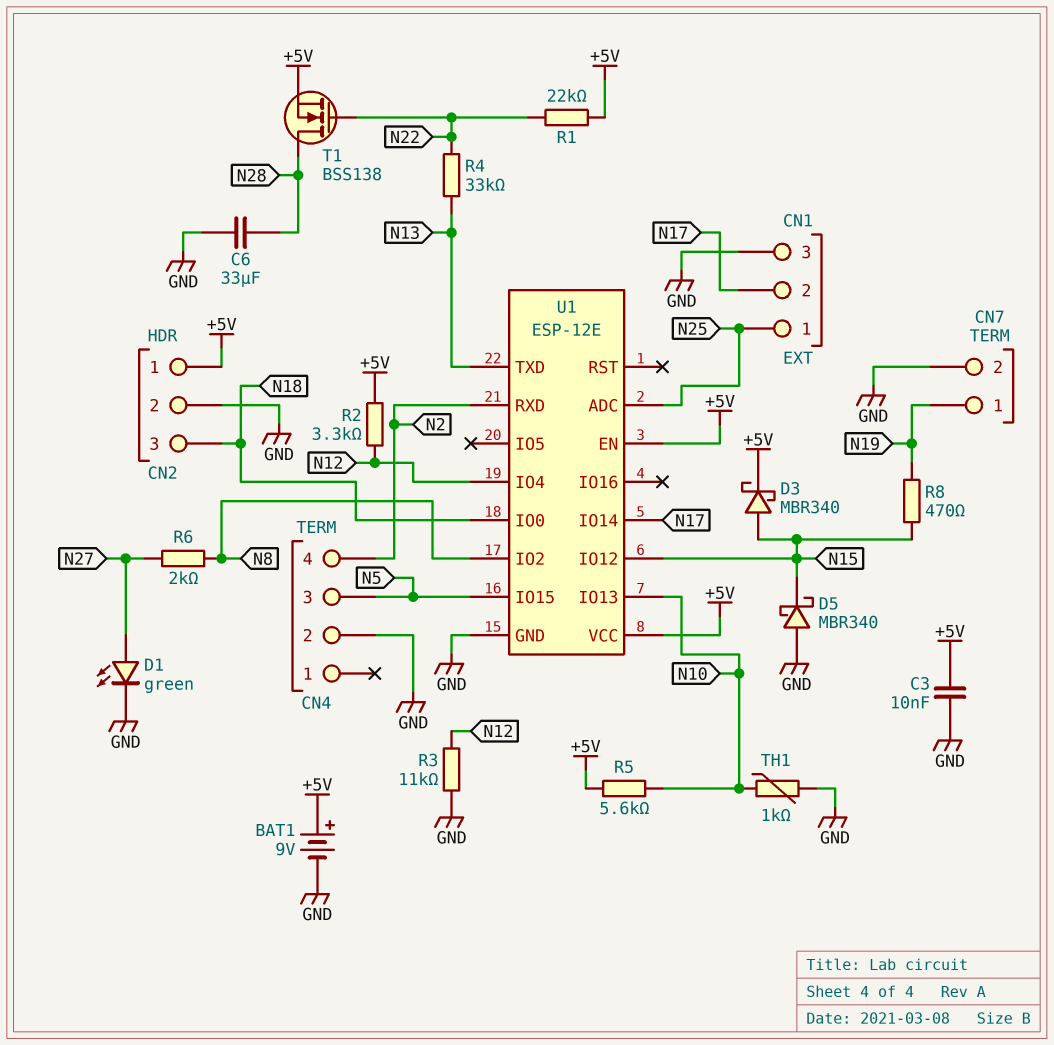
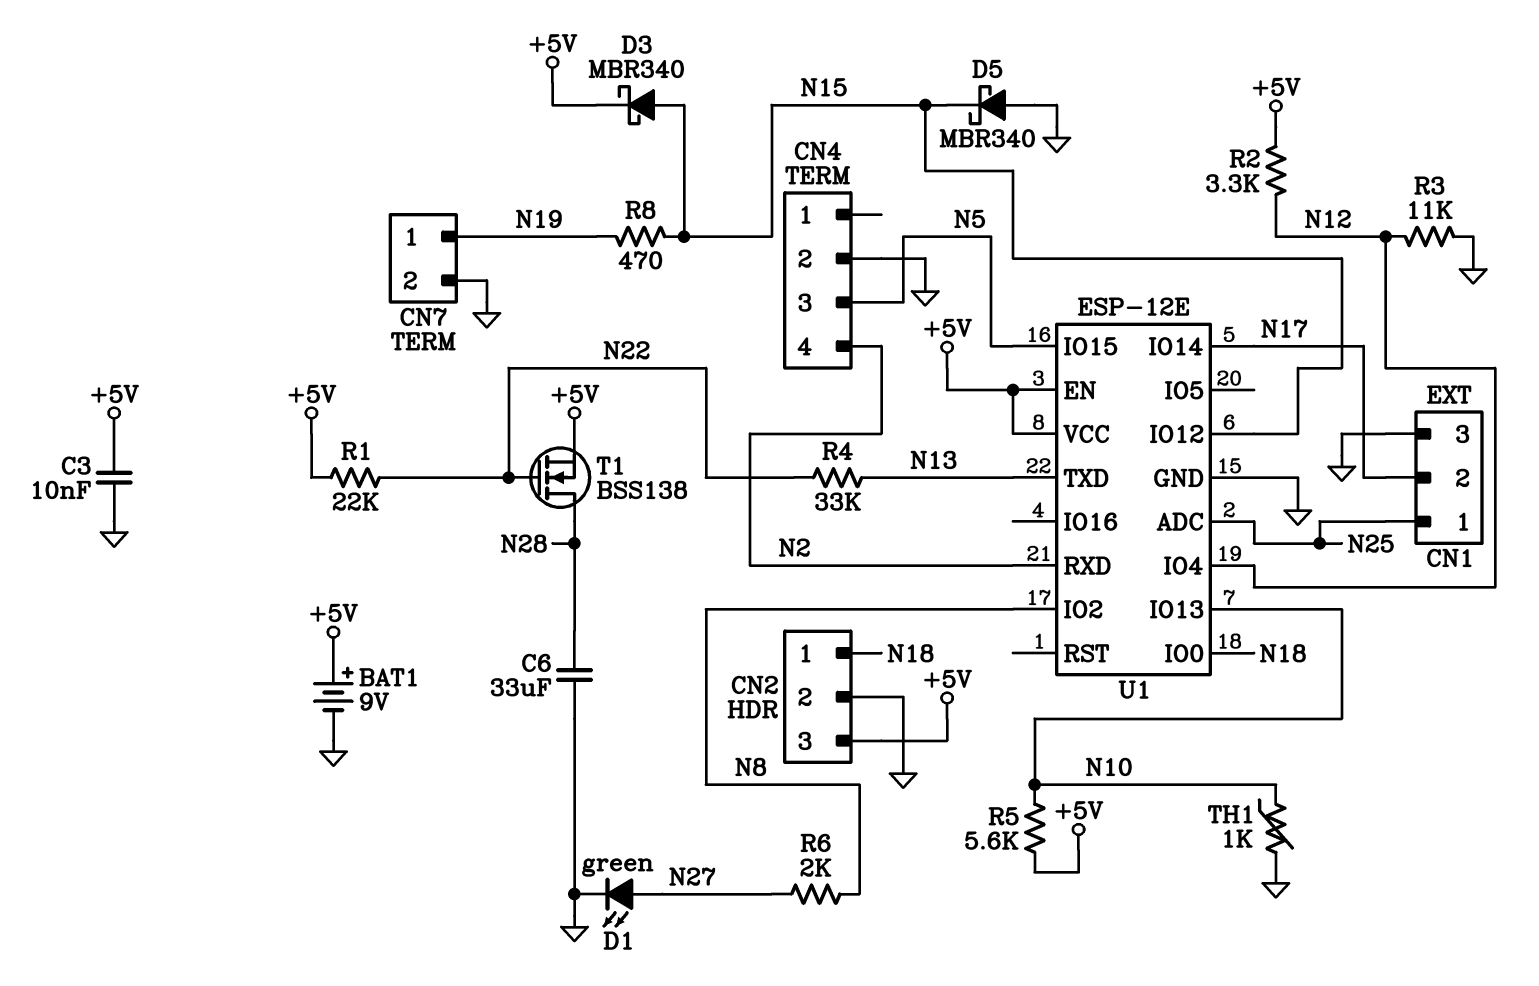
CN2 pin 1: +5V -> N18
CN2 pin 3: N18 -> +5V

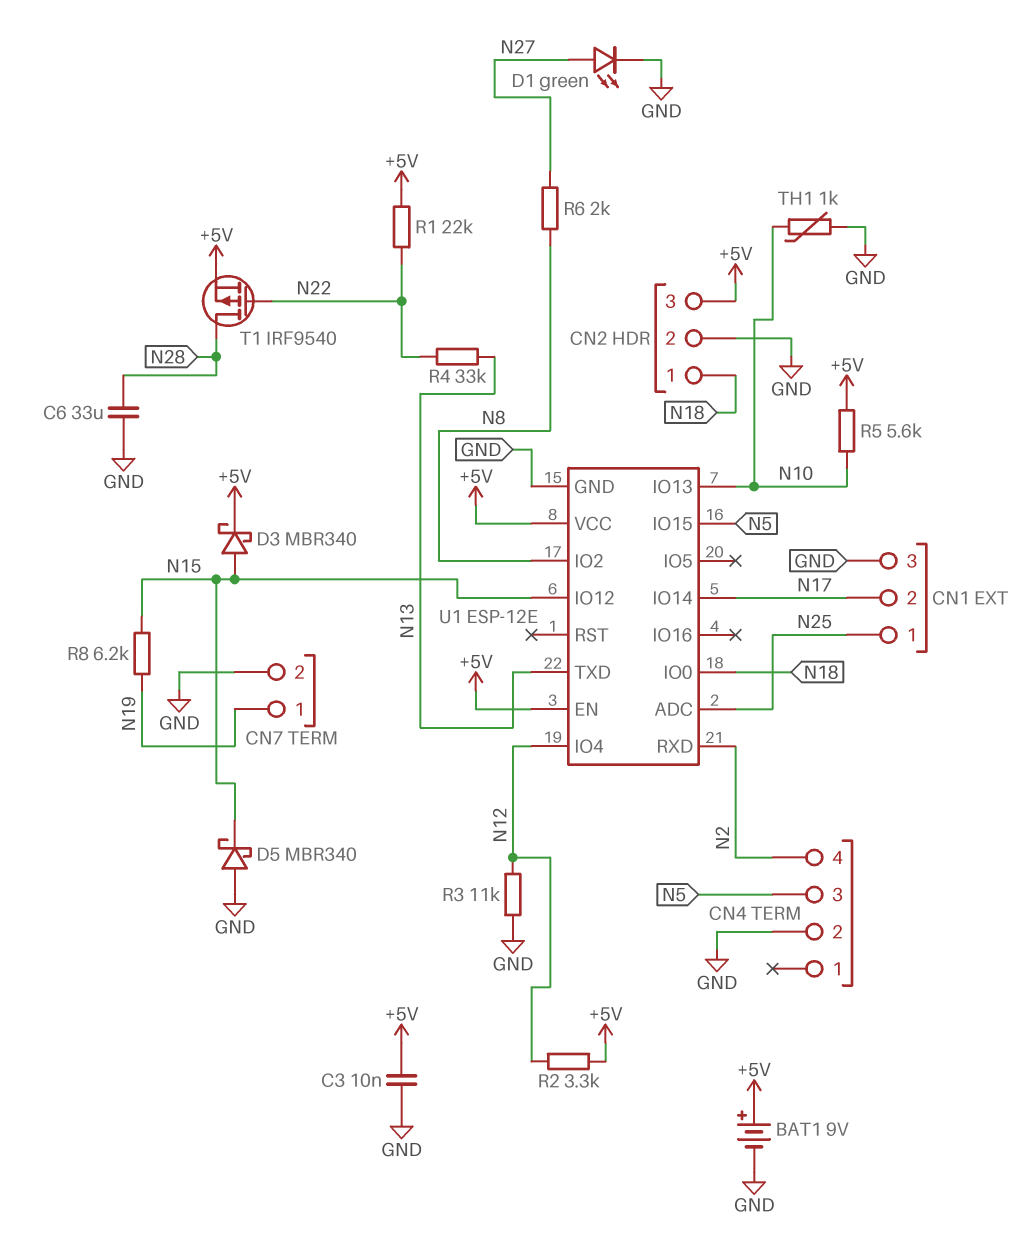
R8: 470 (N15, N19) -> 6.2k (N15, N19)
T1: NMOS BSS138 (G N22, D N28, S +5V) -> PMOS IRF9540 (G N22, D N28, S +5V)

